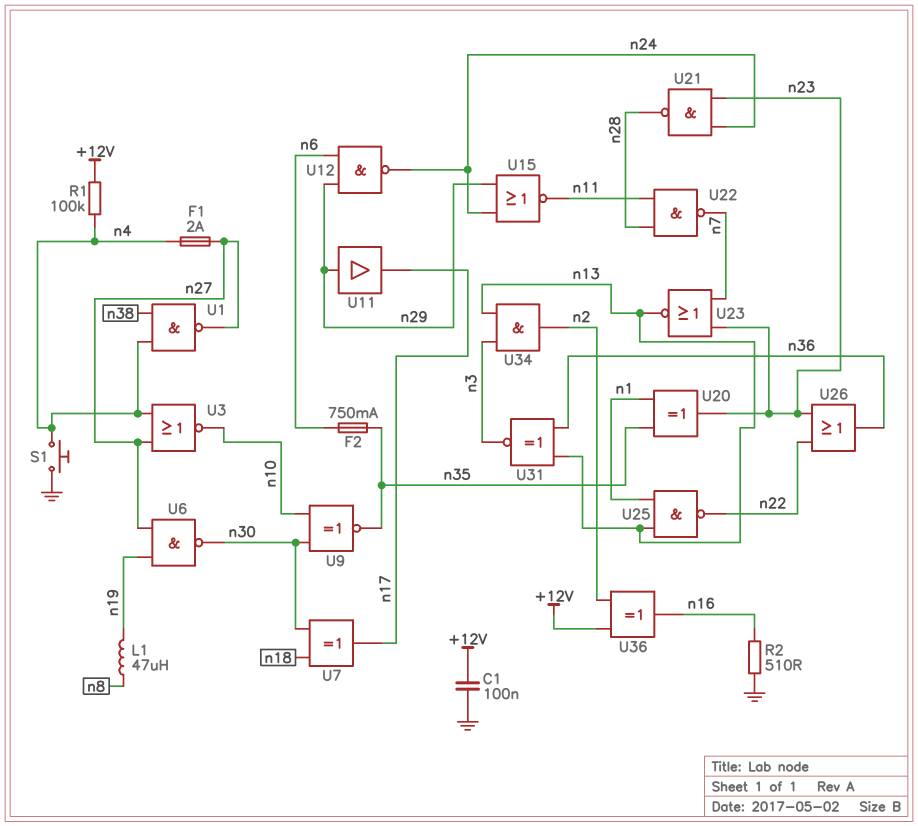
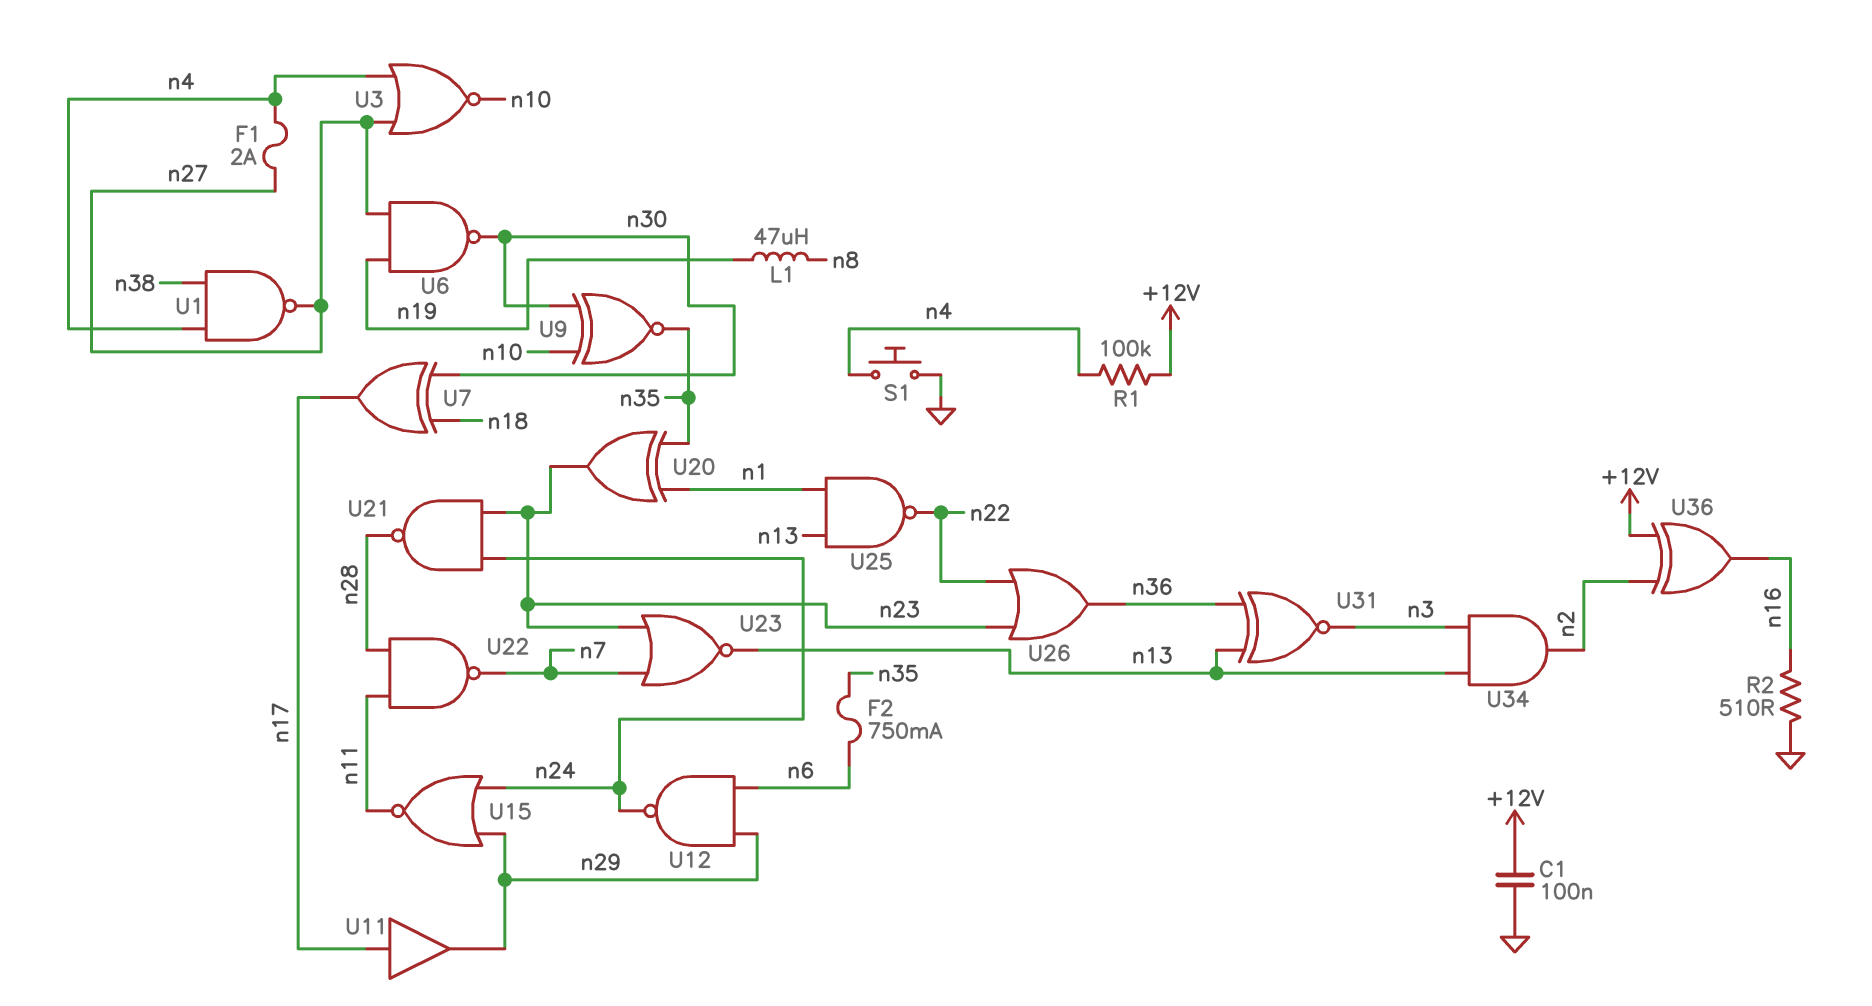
U11: buffer (in n29, out n17) -> buffer (in n17, out n29)

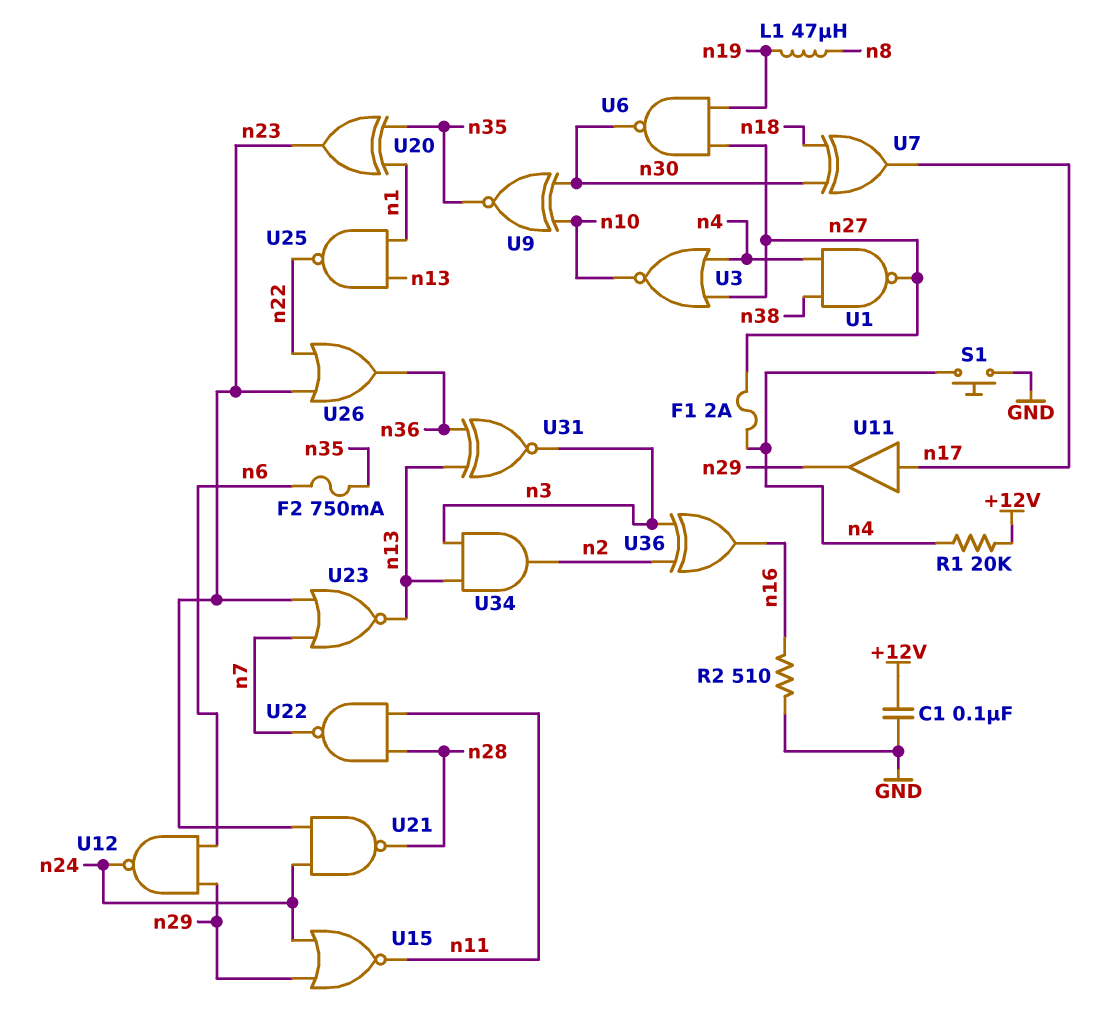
R1: 100k (+12V, n4) -> 20k (+12V, n4)
U36: XOR (in +12V, in n2, out n16) -> XOR (in n2, in n3, out n16)

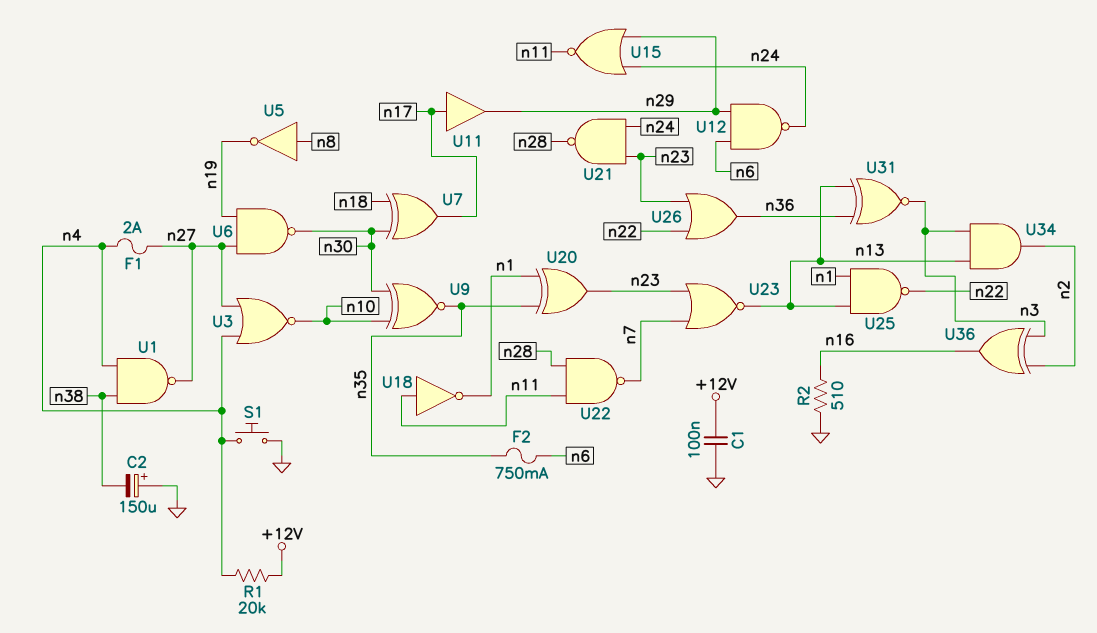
C2: none -> 150uF (plus GND, minus n38)
L1: 47uH (n8, n19) -> none
U5: none -> NOT (in n8, out n19)
U18: none -> NOT (in n11, out n1)

